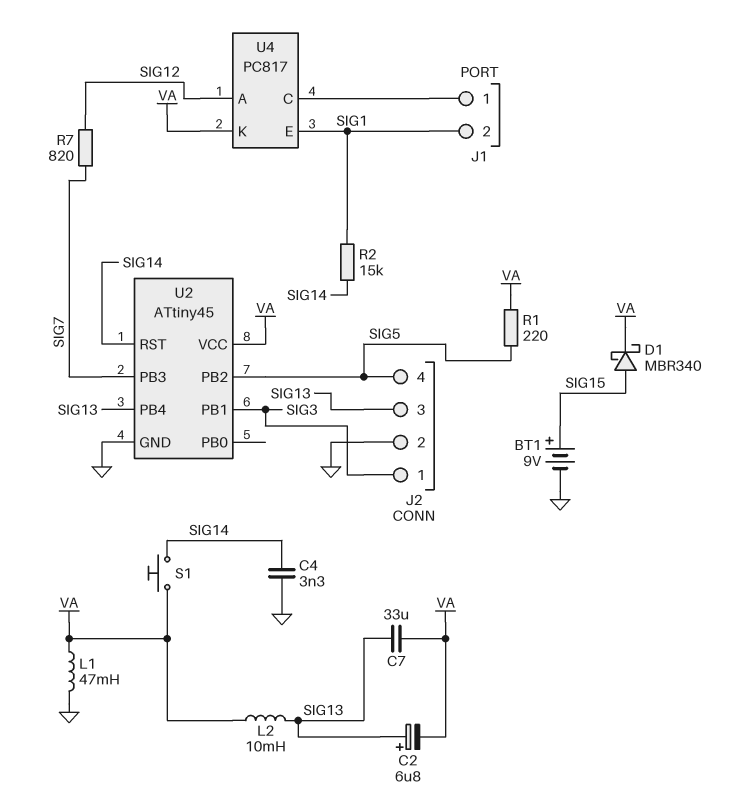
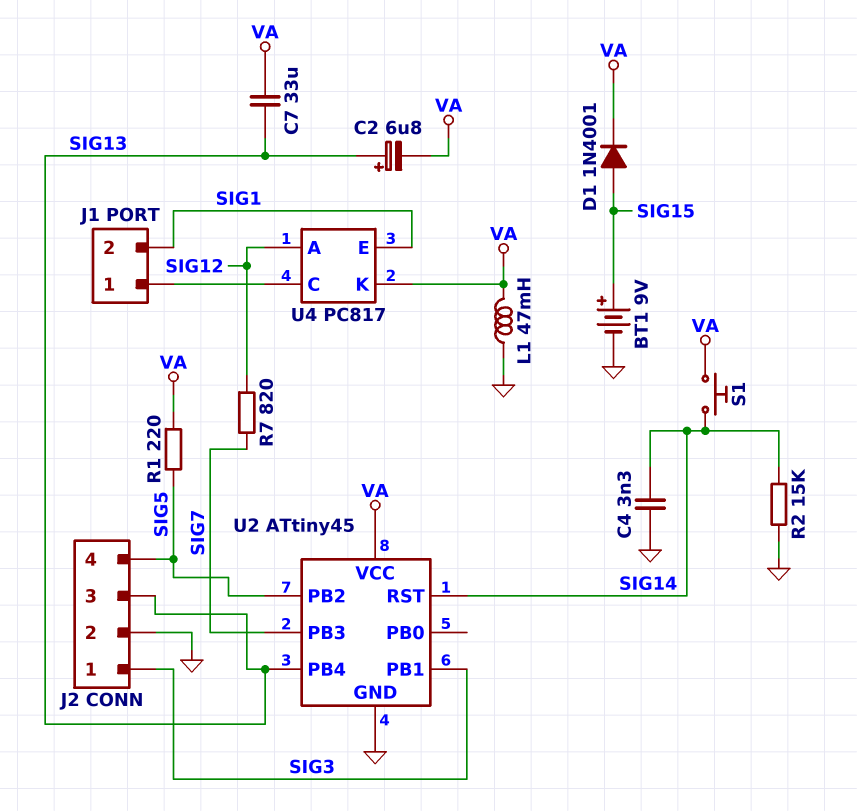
D1: schottky MBR340 (A SIG15, K VA) -> diode 1N4001 (A SIG15, K VA)
L2: 10mH (SIG13, VA) -> none
R2: 15k (SIG1, SIG14) -> 15k (GND, SIG14)

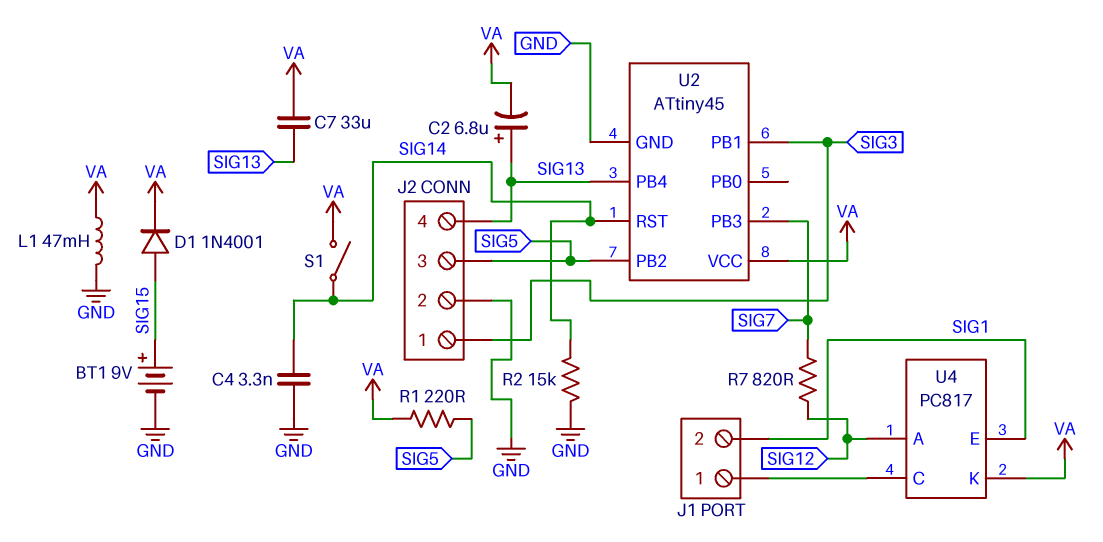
J2 pin 3: SIG13 -> SIG5
J2 pin 4: SIG5 -> SIG13
S1: button (SIG14, VA) -> switch (SIG14, VA)

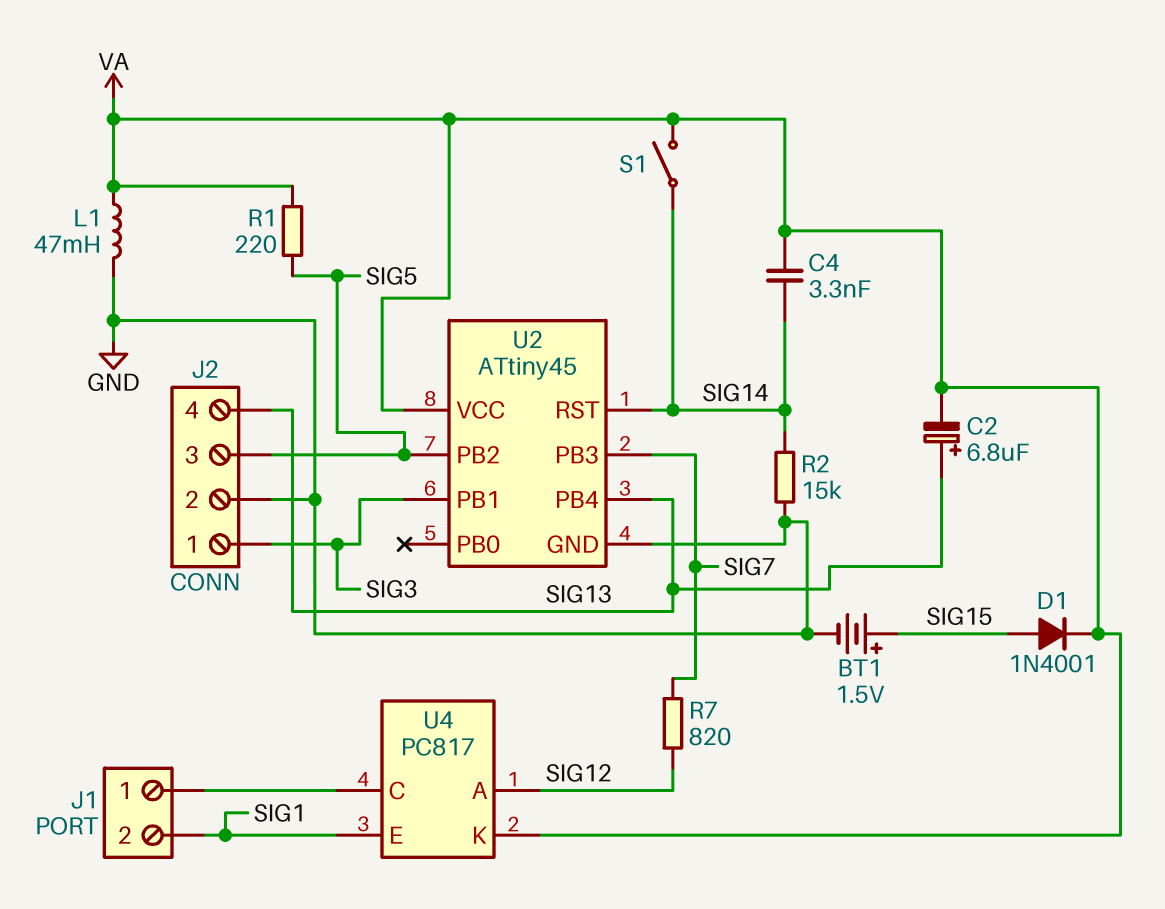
BT1: 9V (plus SIG15, minus GND) -> 1.5V (plus SIG15, minus GND)
C4: 3.3nF (GND, SIG14) -> 3.3nF (SIG14, VA)
C7: 33uF (SIG13, VA) -> none

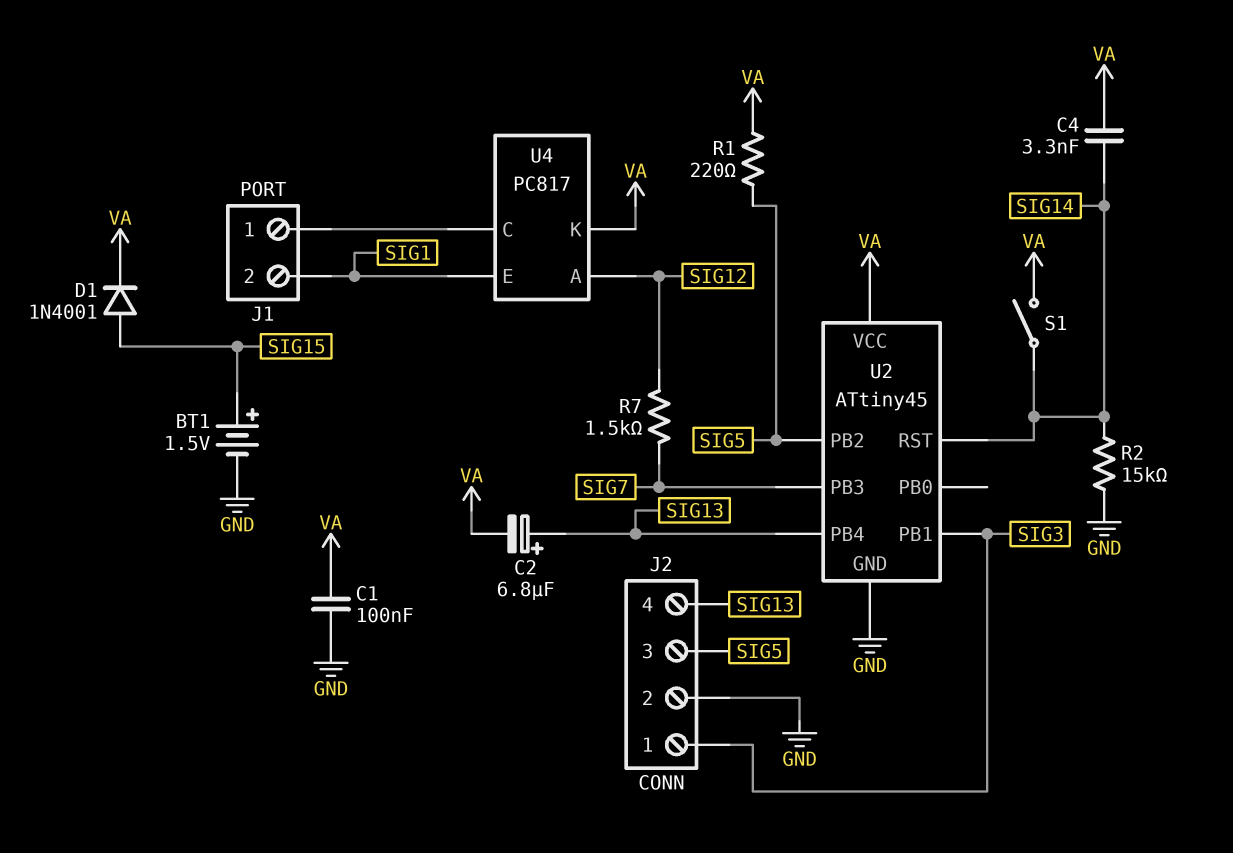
C1: none -> 100nF (GND, VA)
L1: 47mH (GND, VA) -> none
R7: 820 (SIG7, SIG12) -> 1.5k (SIG7, SIG12)

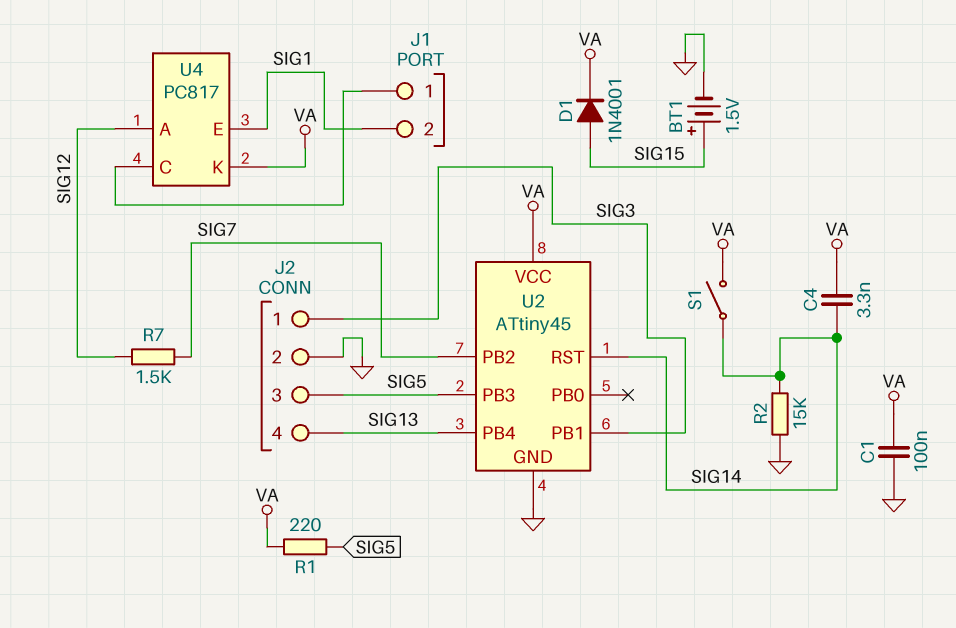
C2: 6.8uF (plus SIG13, minus VA) -> none
U2 pin PB2: SIG5 -> SIG7
U2 pin PB3: SIG7 -> SIG5

